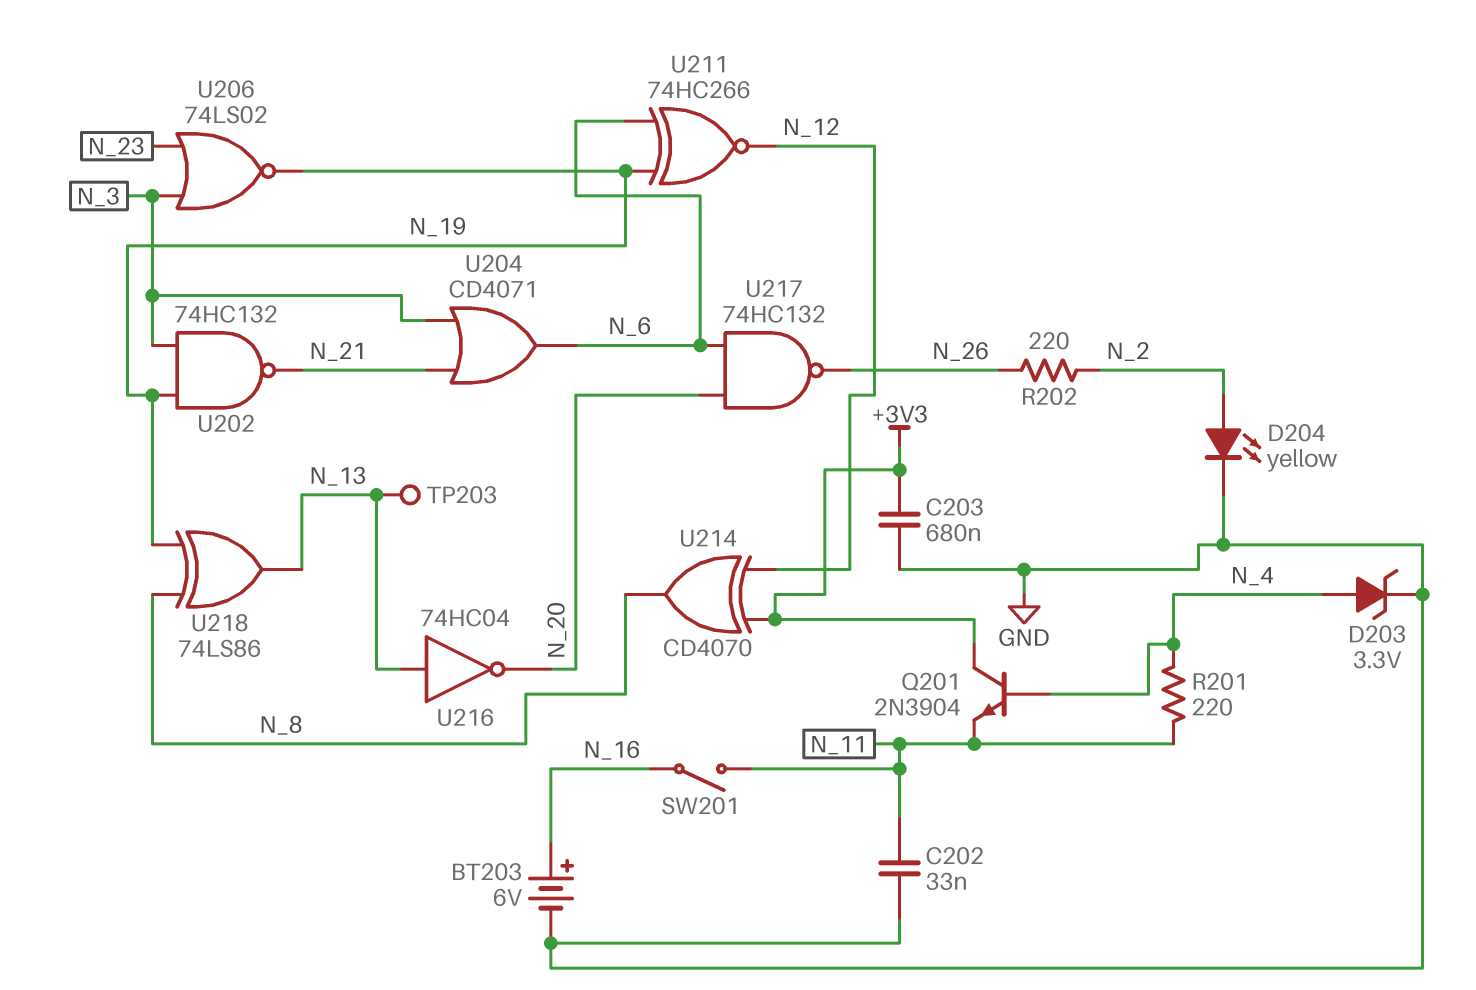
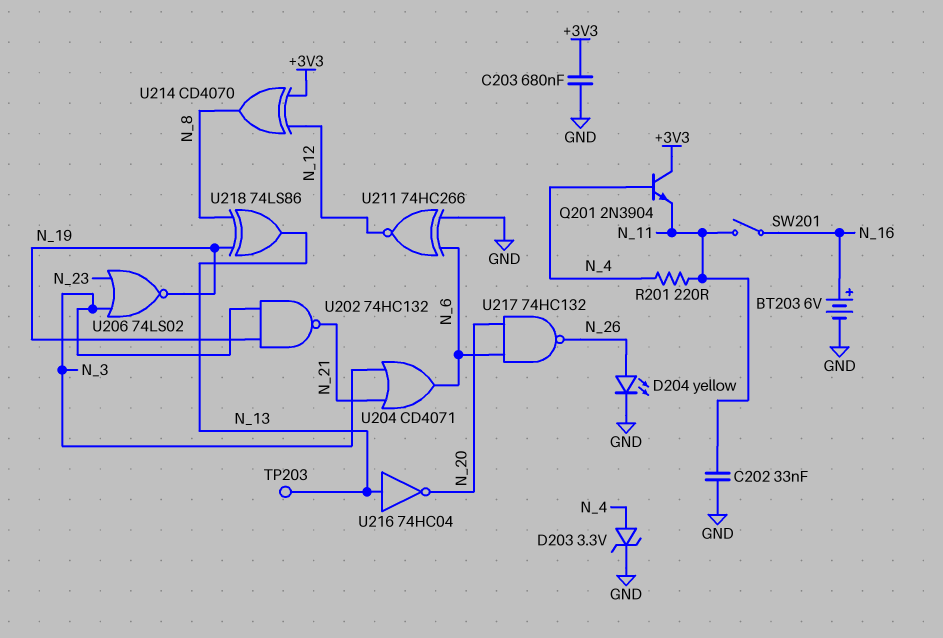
D204: LED yellow (A N_2, K GND) -> LED yellow (A N_26, K GND)
R202: 220 (N_2, N_26) -> none
U211: XNOR 74HC266 (in N_6, in N_19, out N_12) -> XNOR 74HC266 (in GND, in N_6, out N_12)

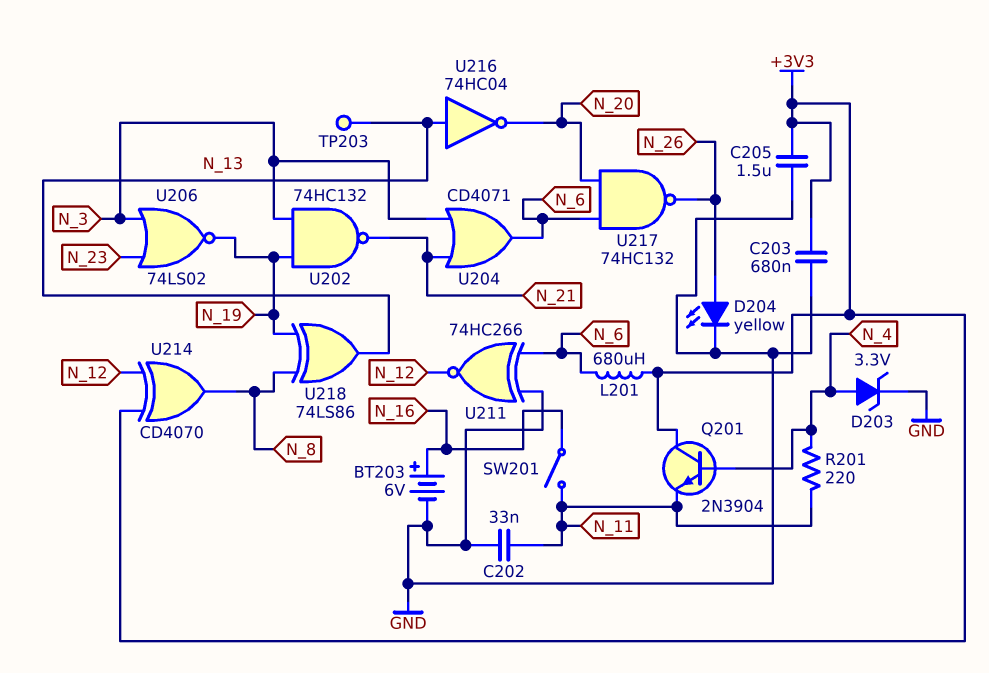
C205: none -> 1.5uF (+3V3, GND)
L201: none -> 680uH (+3V3, N_6)

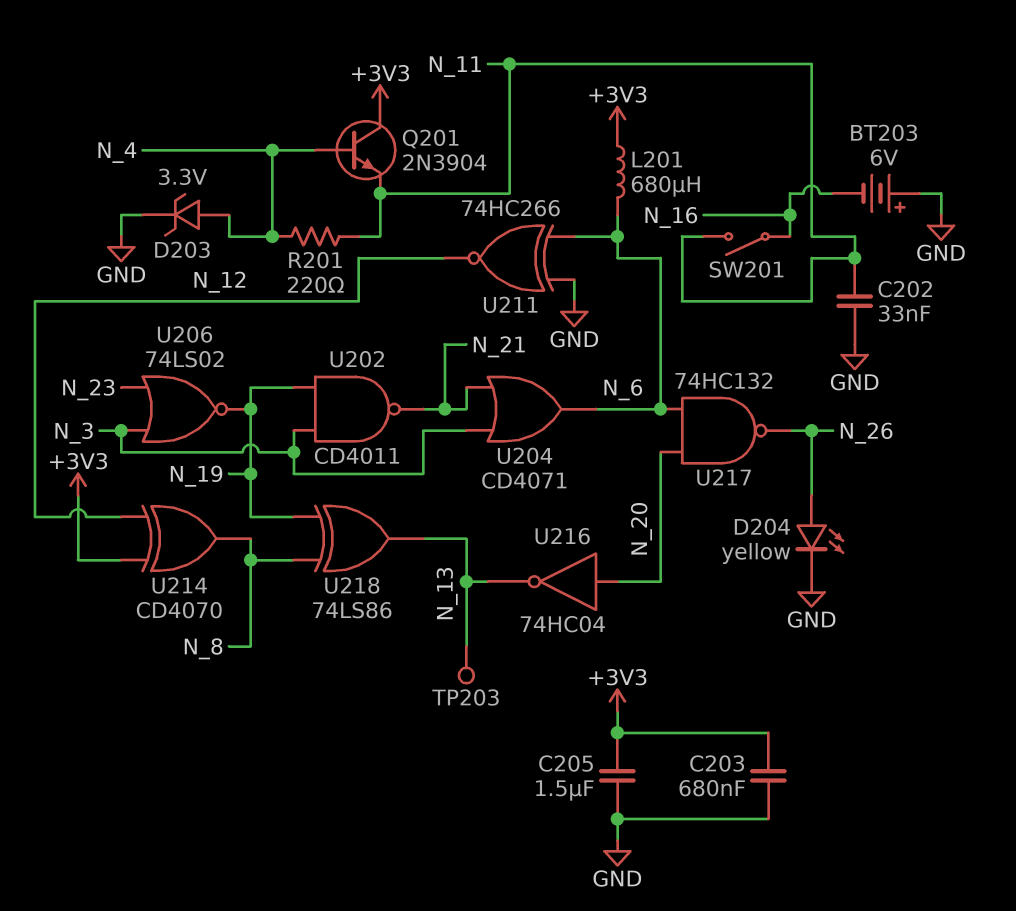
BT203: 6V (plus N_16, minus GND) -> 6V (plus GND, minus N_16)
U202: NAND 74HC132 (in N_3, in N_19, out N_21) -> NAND CD4011 (in N_3, in N_19, out N_21)
U216: NOT 74HC04 (in N_13, out N_20) -> NOT 74HC04 (in N_20, out N_13)

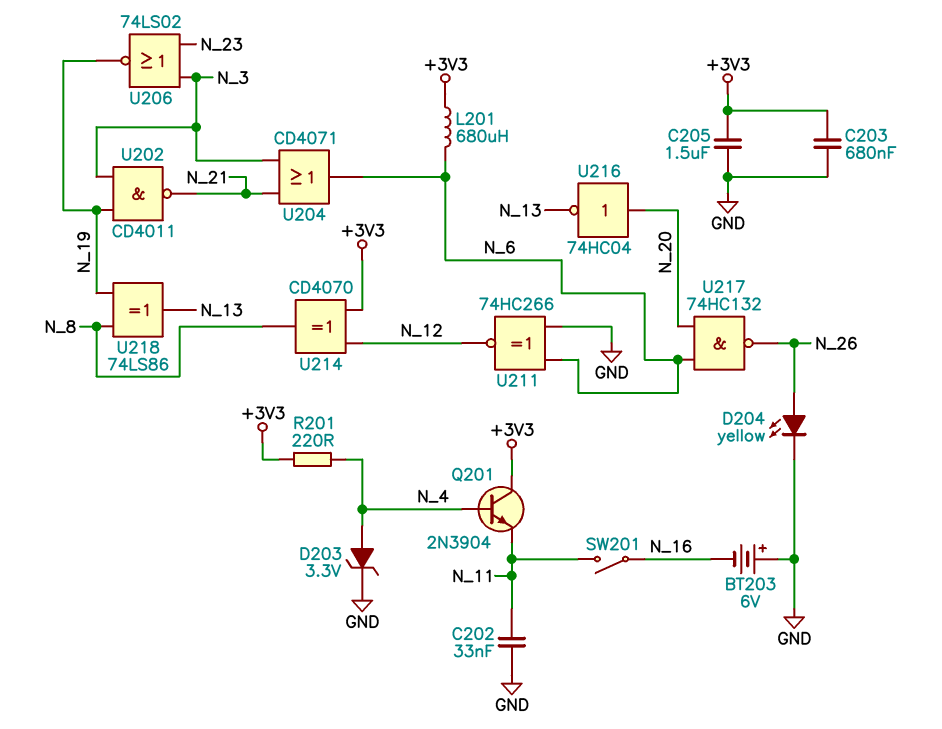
R201: 220 (N_4, N_11) -> 220 (+3V3, N_4)
TP203: test point (N_13) -> none

